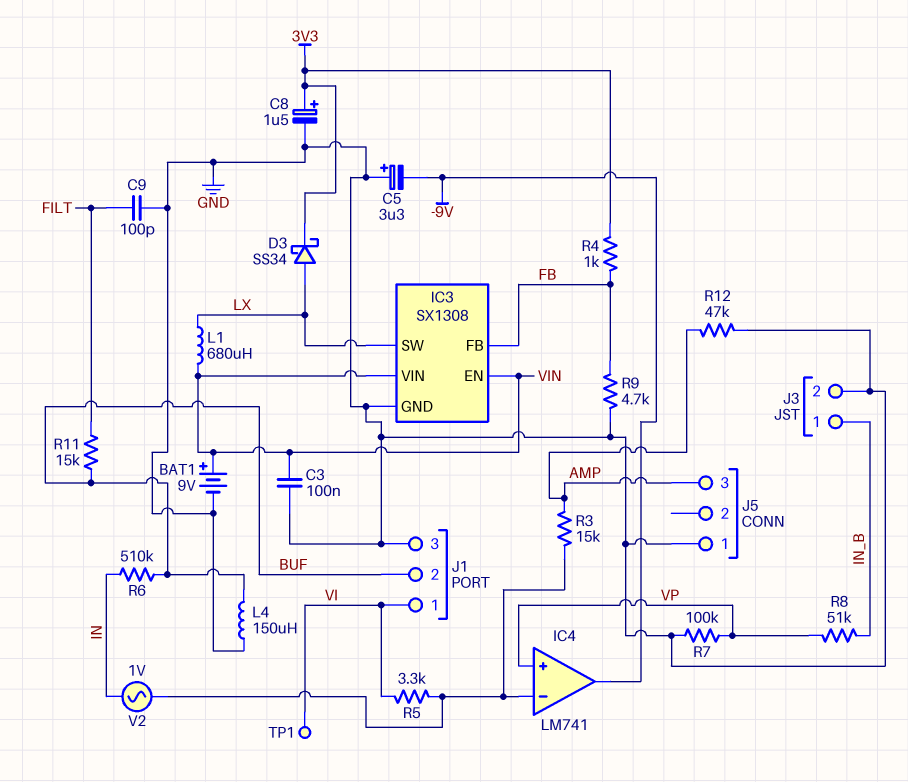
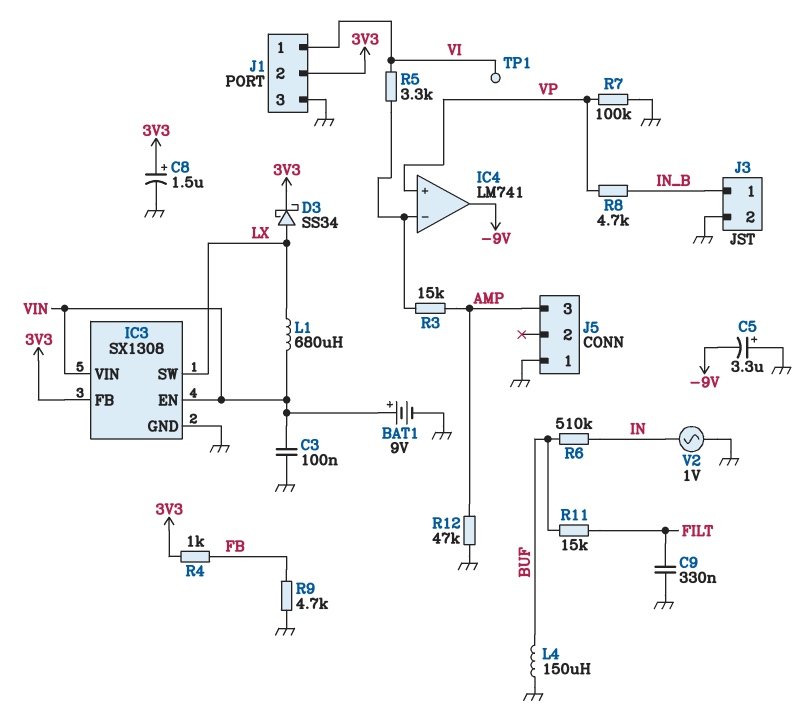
C9: 100pF (FILT, GND) -> 330nF (FILT, GND)
IC3 pin FB: FB -> 3V3
J1 pin 2: BUF -> 3V3
R8: 51k (IN_B, VP) -> 4.7k (IN_B, VP)
V2: AC 1V (IC4/in-, IN) -> AC 1V (GND, IN)

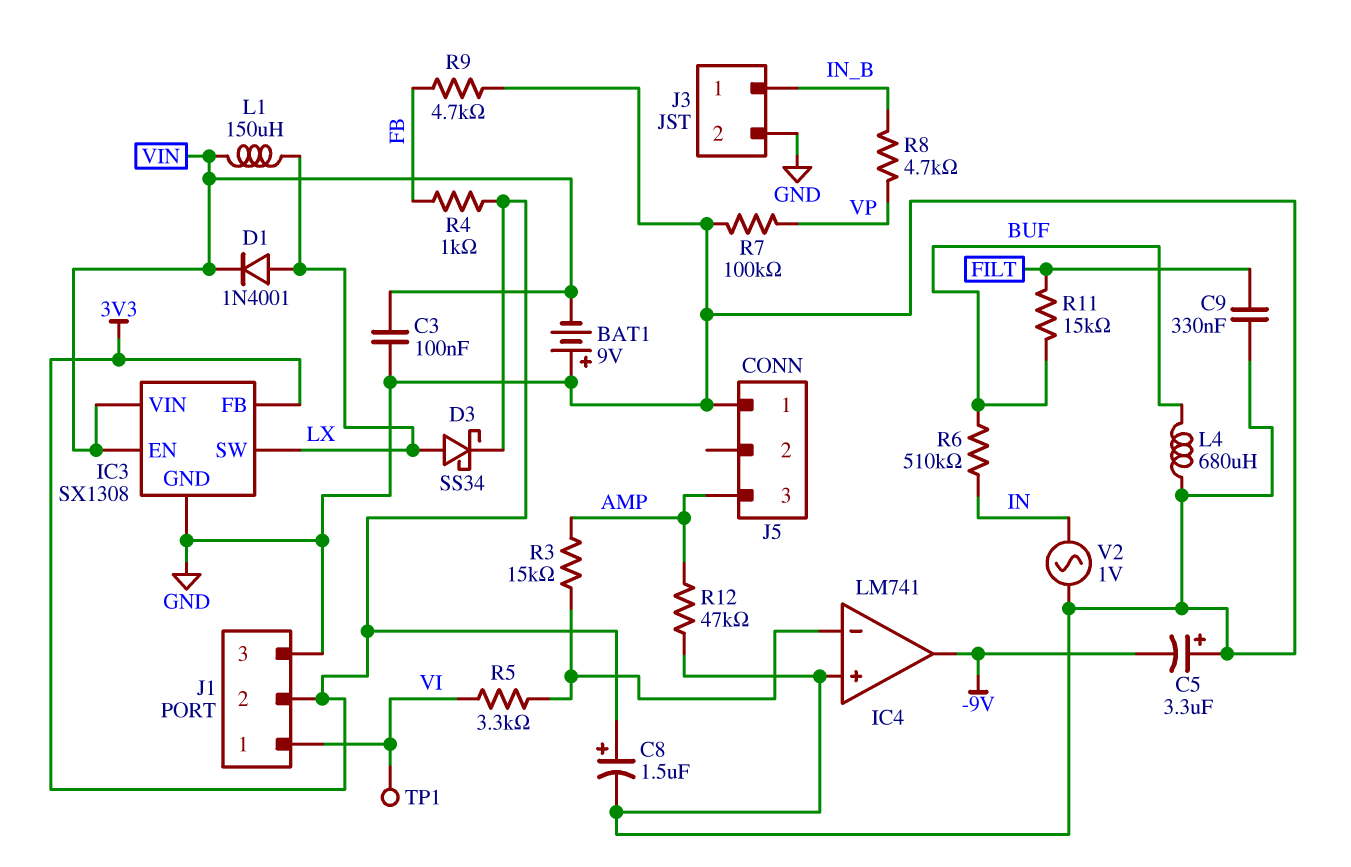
BAT1: 9V (plus VIN, minus GND) -> 9V (plus GND, minus VIN)
D1: none -> diode 1N4001 (A LX, K VIN)
IC4 pin in+: VP -> GND
L1: 680uH (LX, VIN) -> 150uH (LX, VIN)
L4: 150uH (BUF, GND) -> 680uH (BUF, GND)

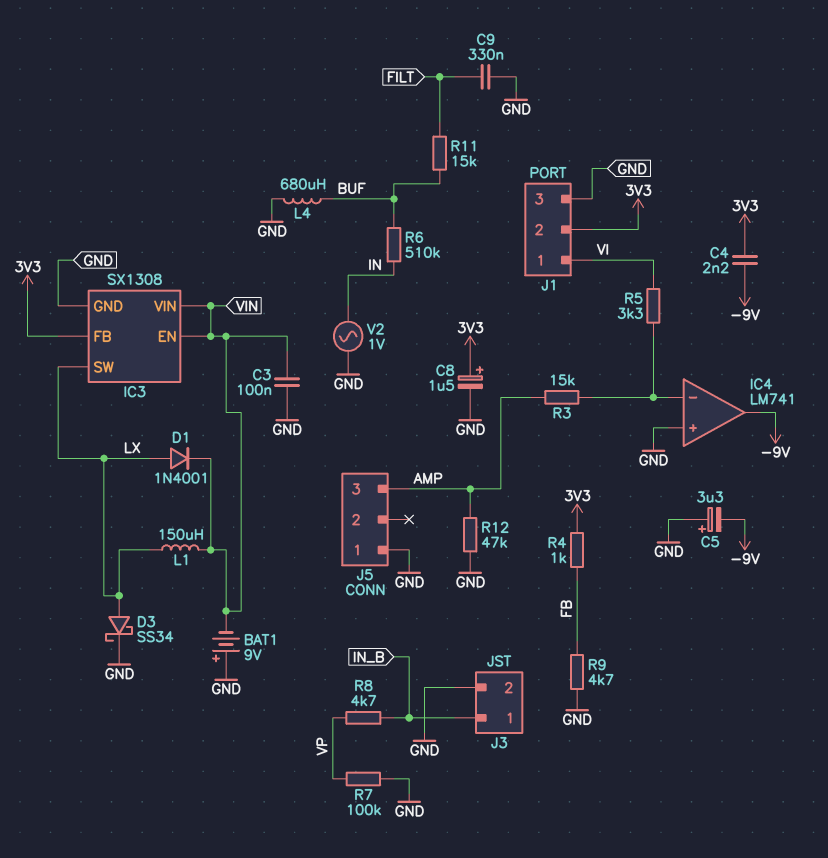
C4: none -> 2.2nF (-9V, 3V3)
D3: schottky SS34 (A LX, K 3V3) -> schottky SS34 (A LX, K GND)
TP1: test point (VI) -> none

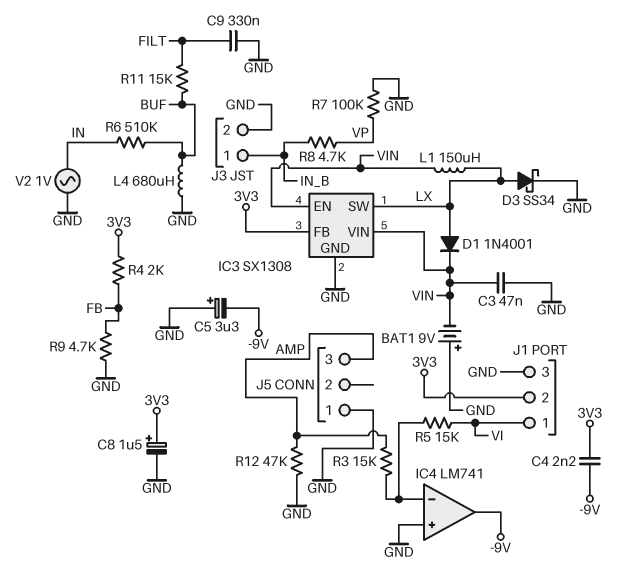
C3: 100nF (GND, VIN) -> 47nF (GND, VIN)
R4: 1k (3V3, FB) -> 2k (3V3, FB)
R5: 3.3k (IC4/in-, VI) -> 15k (IC4/in-, VI)

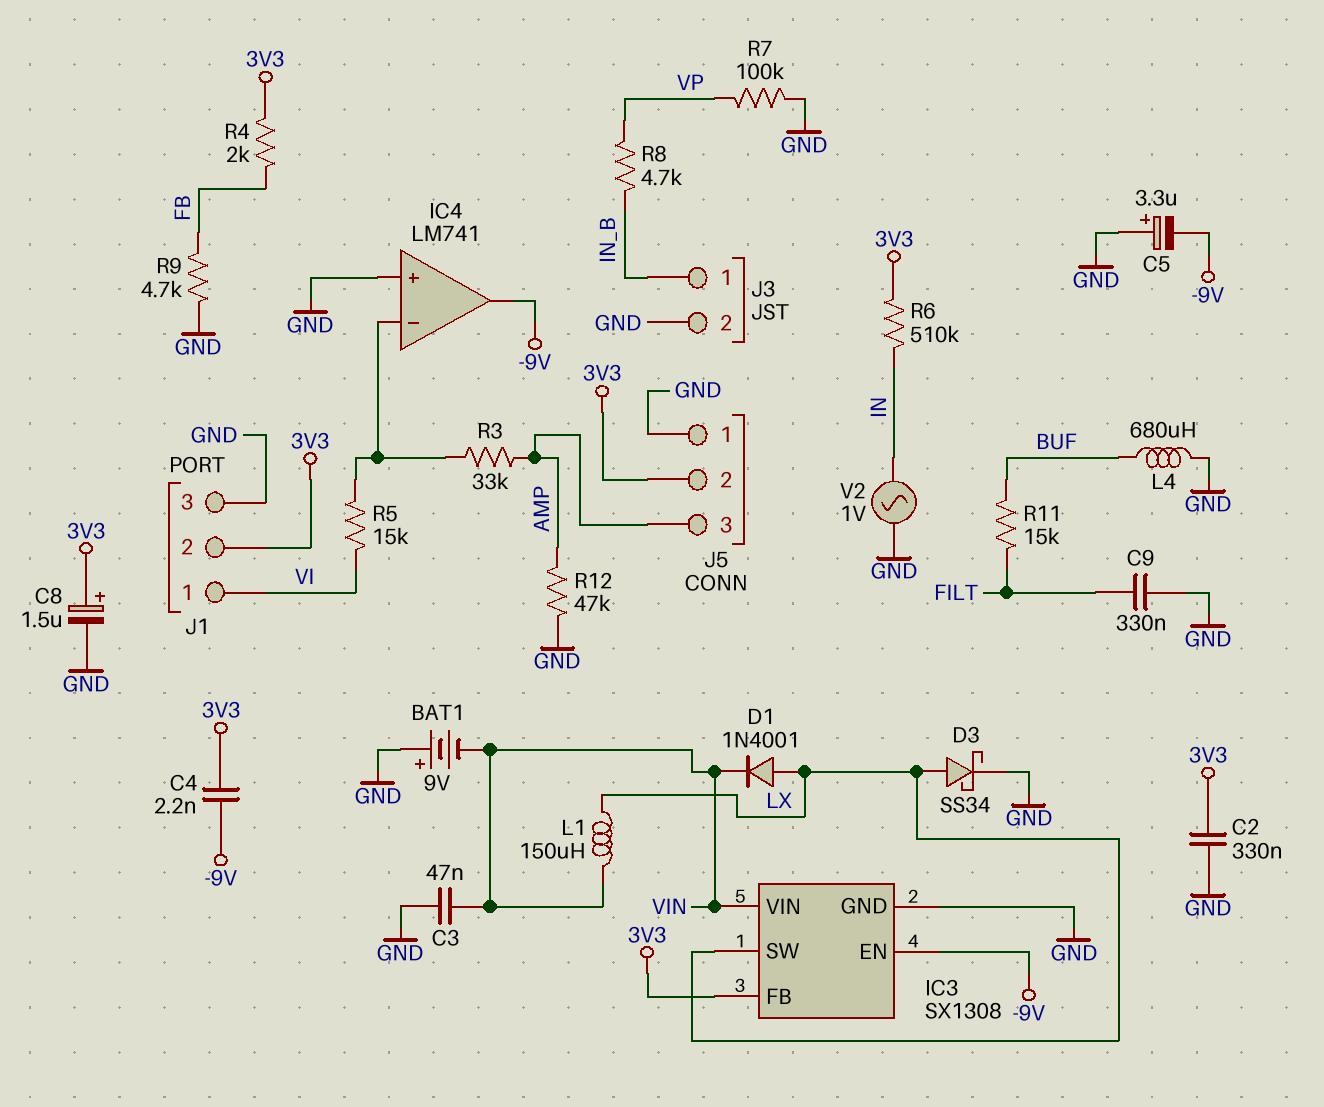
C2: none -> 330nF (3V3, GND)
IC3 pin EN: VIN -> -9V
J5 pin 2: none -> 3V3
R3: 15k (AMP, IC4/in-) -> 33k (AMP, IC4/in-)
R6: 510k (BUF, IN) -> 510k (3V3, IN)

